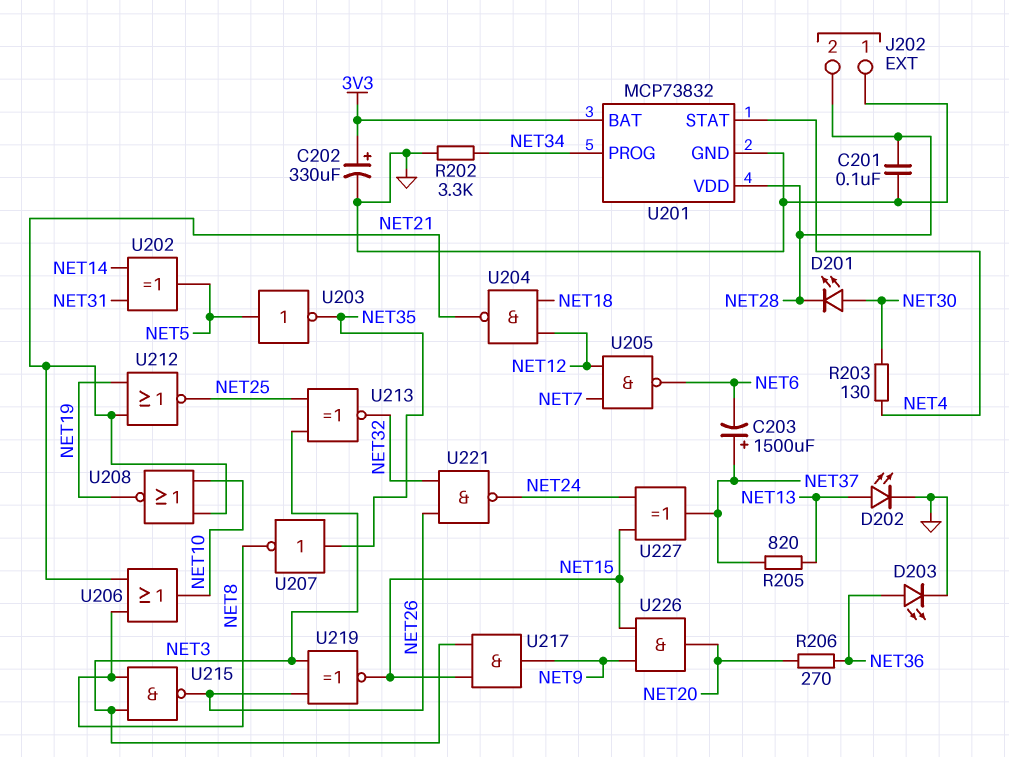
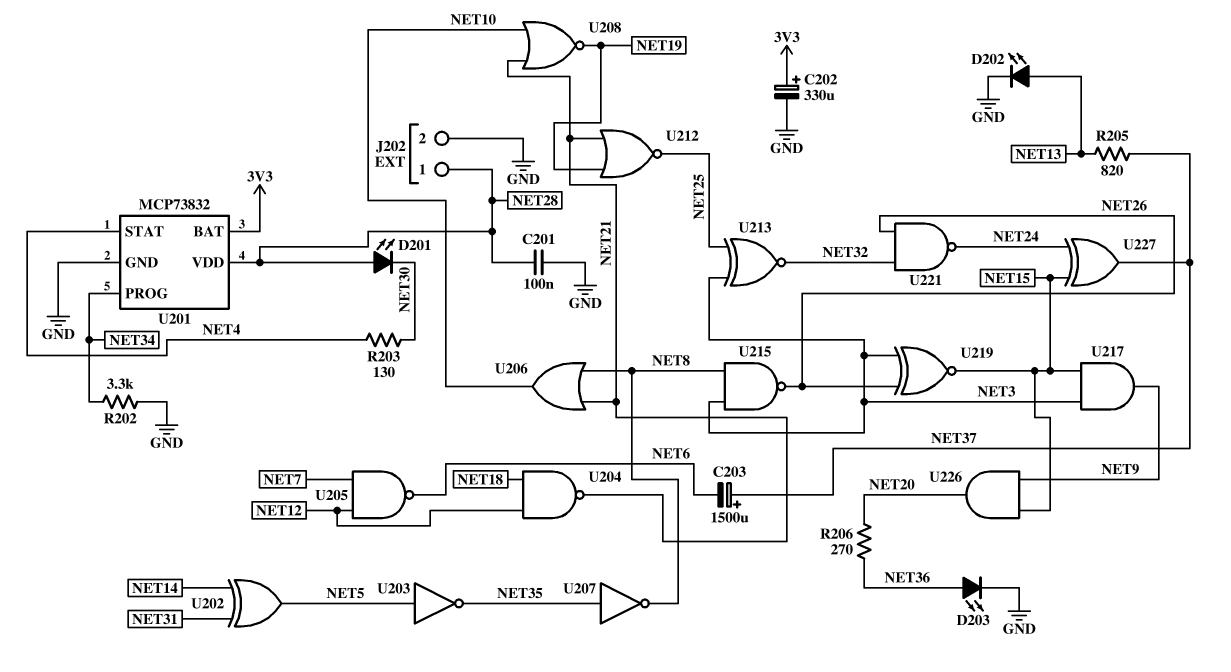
D201: LED (A NET30, K NET28) -> LED (A NET28, K NET30)
J202 pin 1: GND -> NET28
J202 pin 2: NET28 -> GND

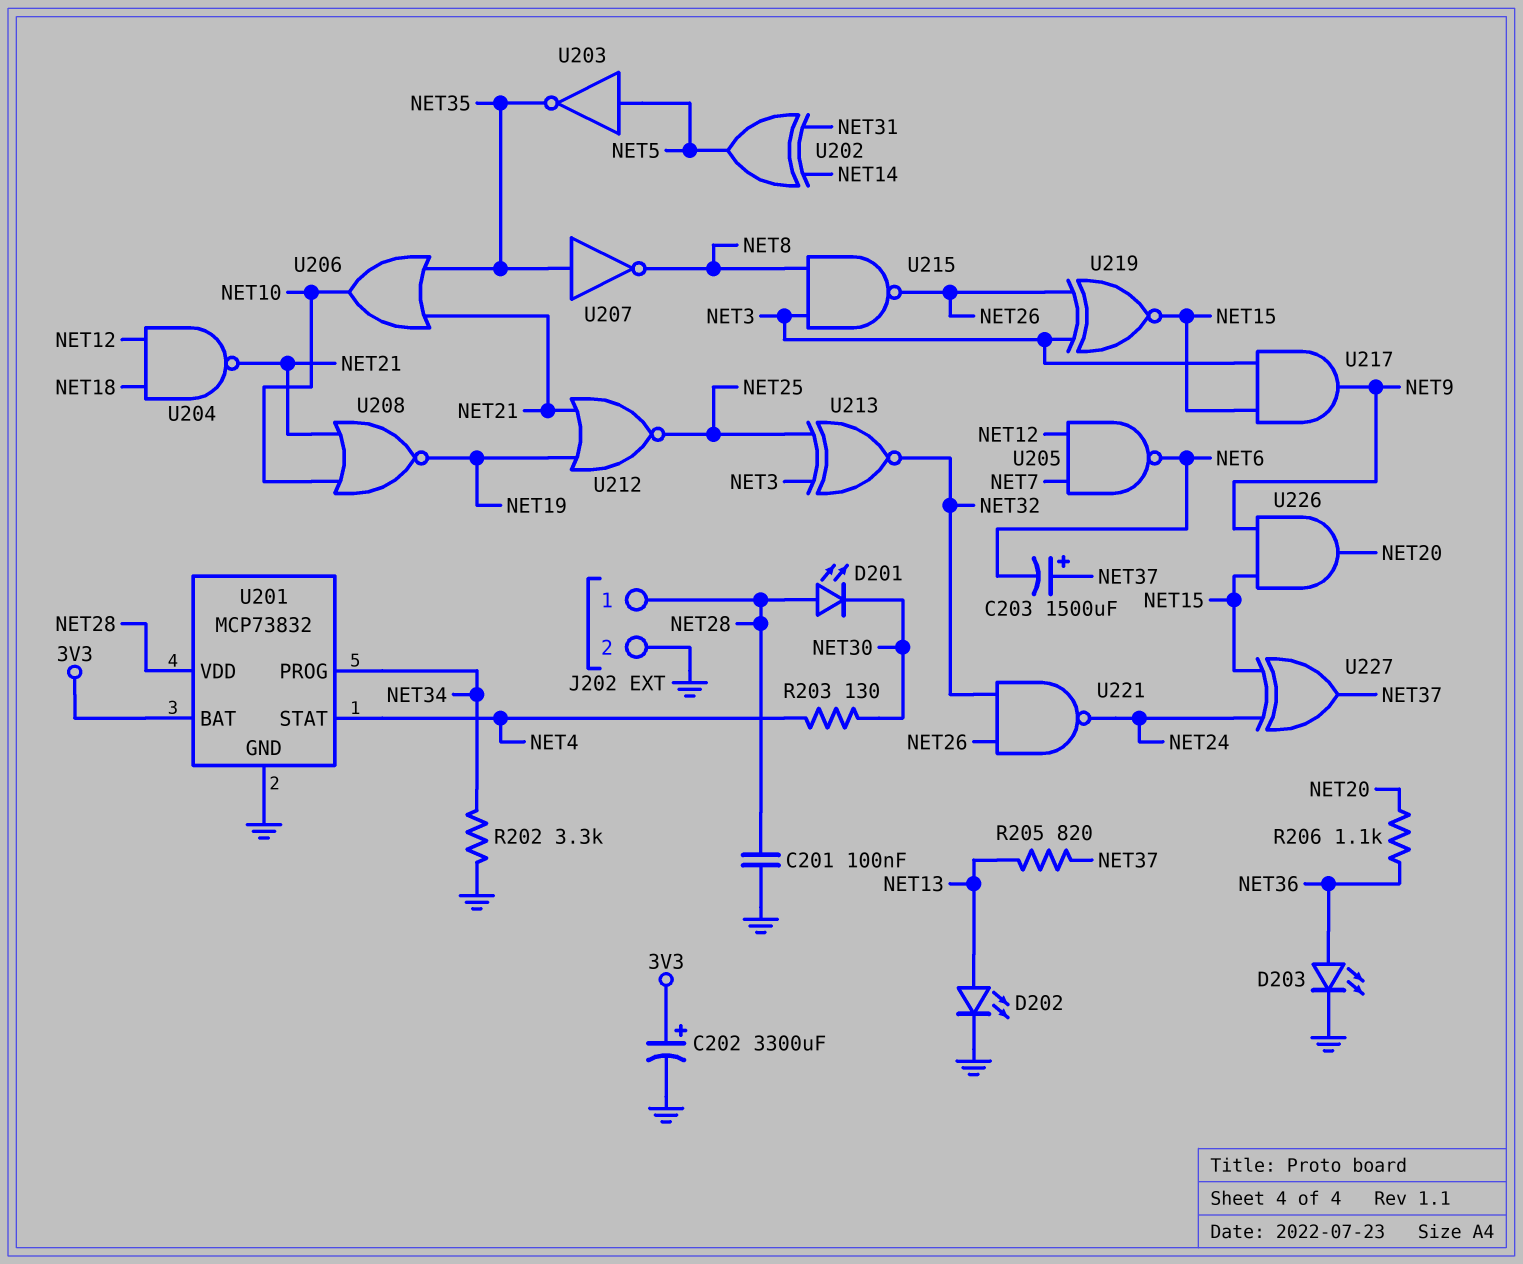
C202: 330uF (plus 3V3, minus GND) -> 3300uF (plus 3V3, minus GND)
R206: 270 (NET20, NET36) -> 1.1k (NET20, NET36)
U206: OR (in NET8, in NET21, out NET10) -> OR (in NET21, in NET35, out NET10)

